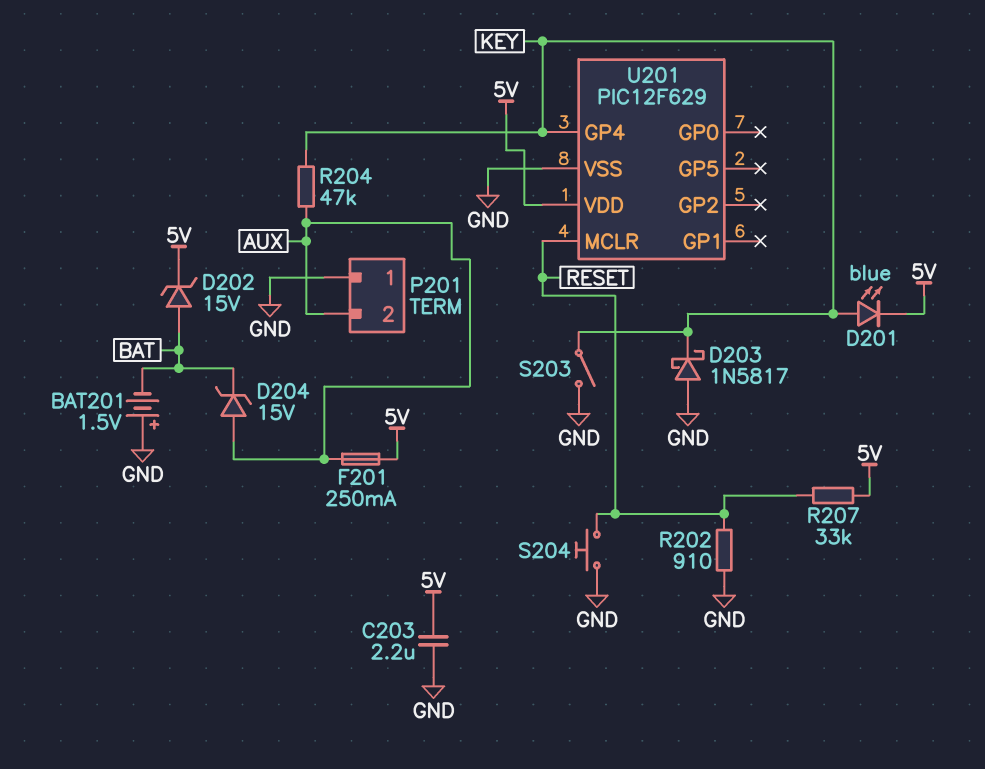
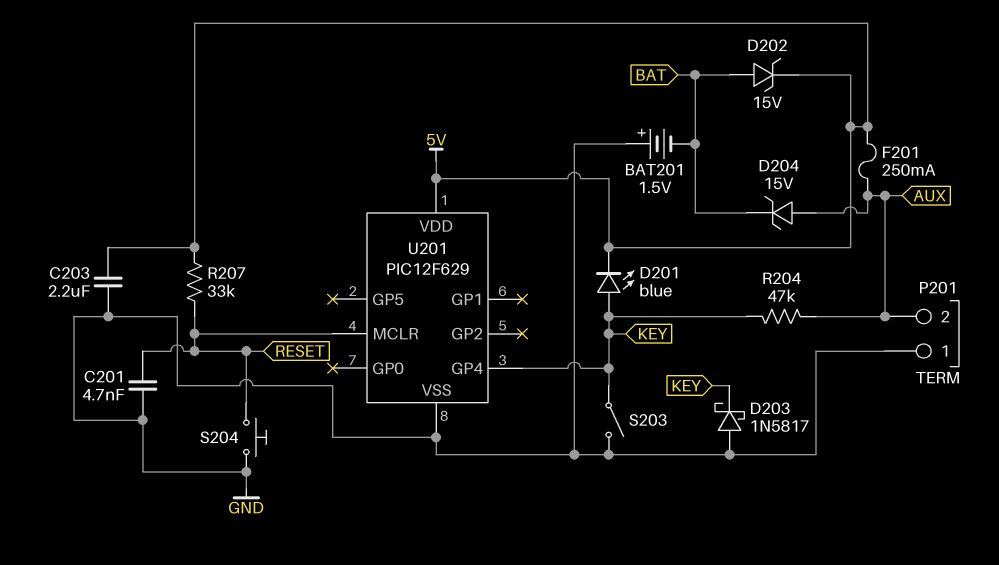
C201: none -> 4.7nF (GND, RESET)
R202: 910 (GND, RESET) -> none

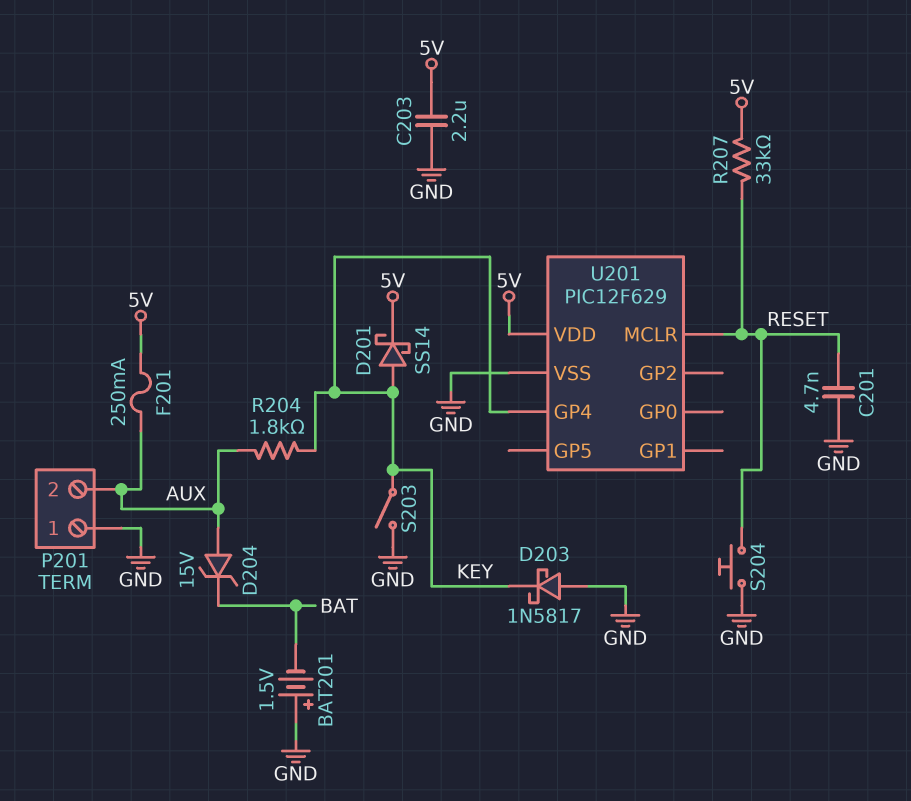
D201: LED blue (A KEY, K 5V) -> schottky SS14 (A KEY, K 5V)
D202: zener 15V (A BAT, K 5V) -> none
R204: 47k (AUX, KEY) -> 1.8k (AUX, KEY)

